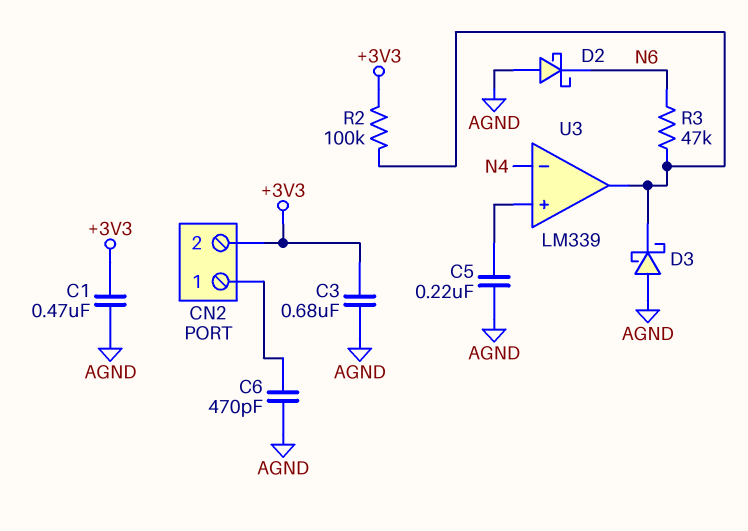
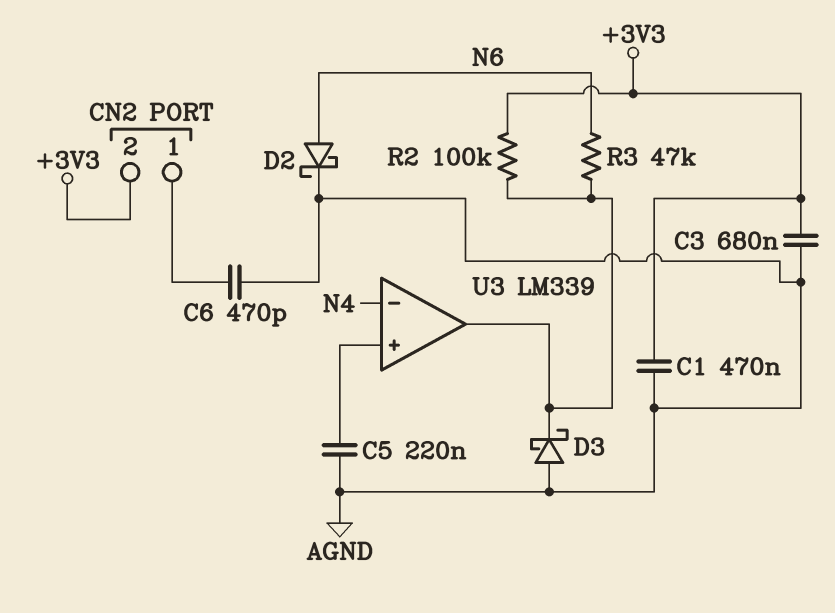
D2: schottky (A AGND, K N6) -> schottky (A N6, K AGND)

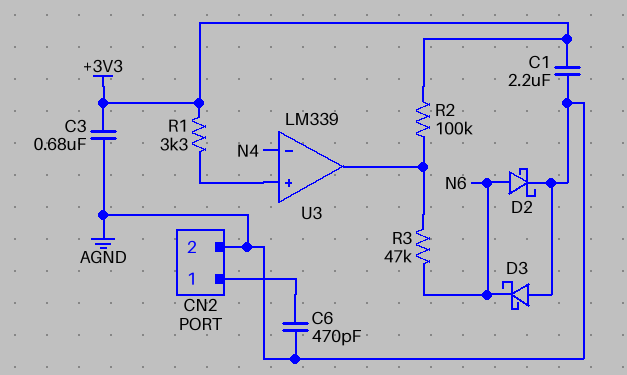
C1: 470nF (+3V3, AGND) -> 2.2uF (+3V3, AGND)
C5: 220nF (AGND, U3/in+) -> none
CN2 pin 2: +3V3 -> AGND
D3: schottky (A AGND, K U3/out) -> schottky (A AGND, K N6)
R1: none -> 3.3k (+3V3, U3/in+)

